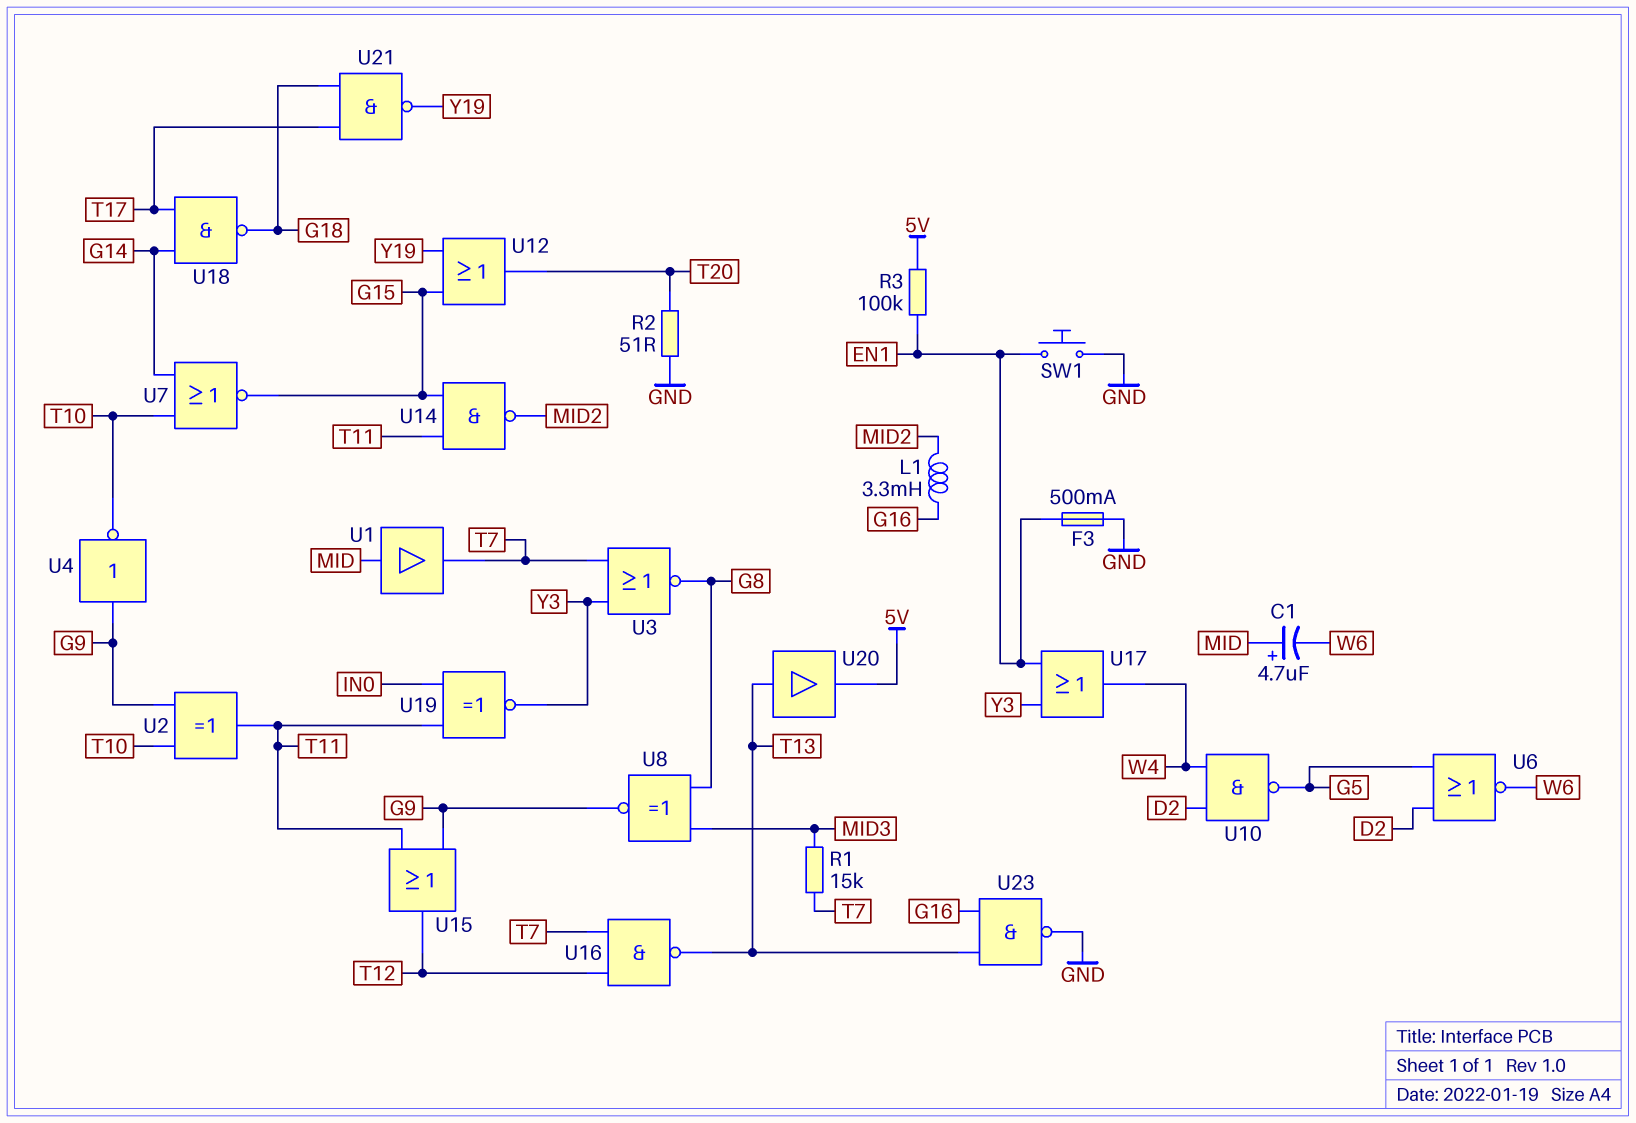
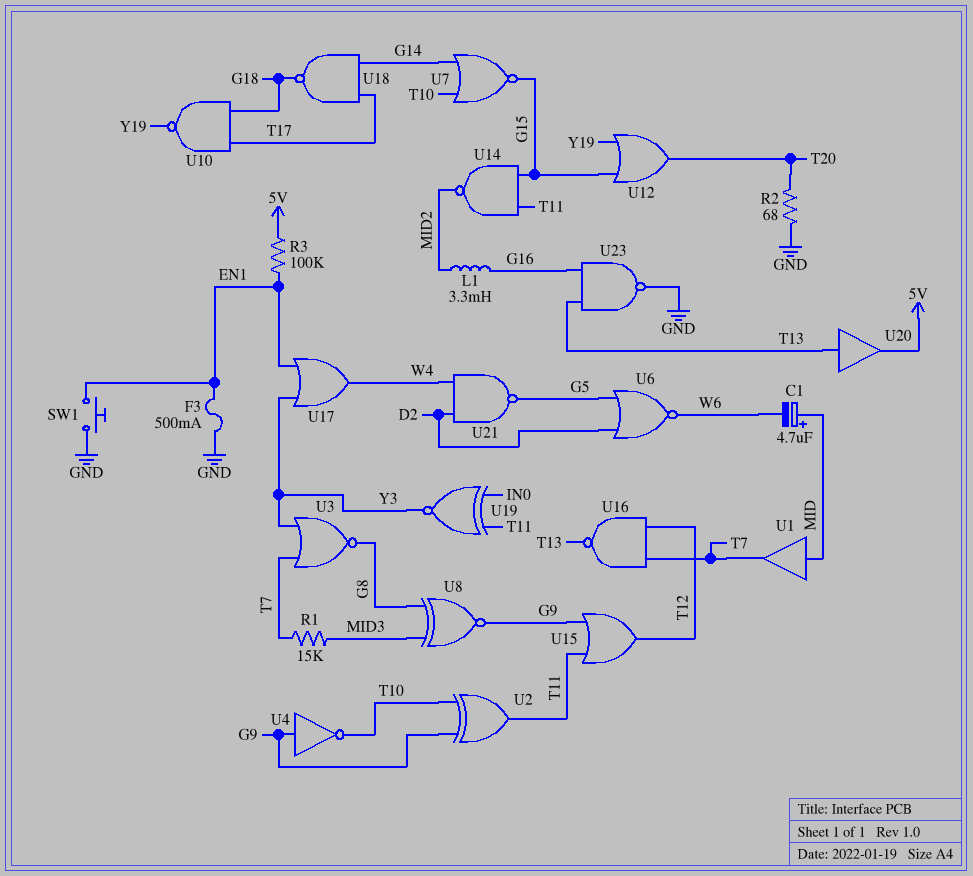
R2: 51 (GND, T20) -> 68 (GND, T20)
U10: NAND (in D2, in W4, out G5) -> NAND (in G18, in T17, out Y19)
U21: NAND (in G18, in T17, out Y19) -> NAND (in D2, in W4, out G5)

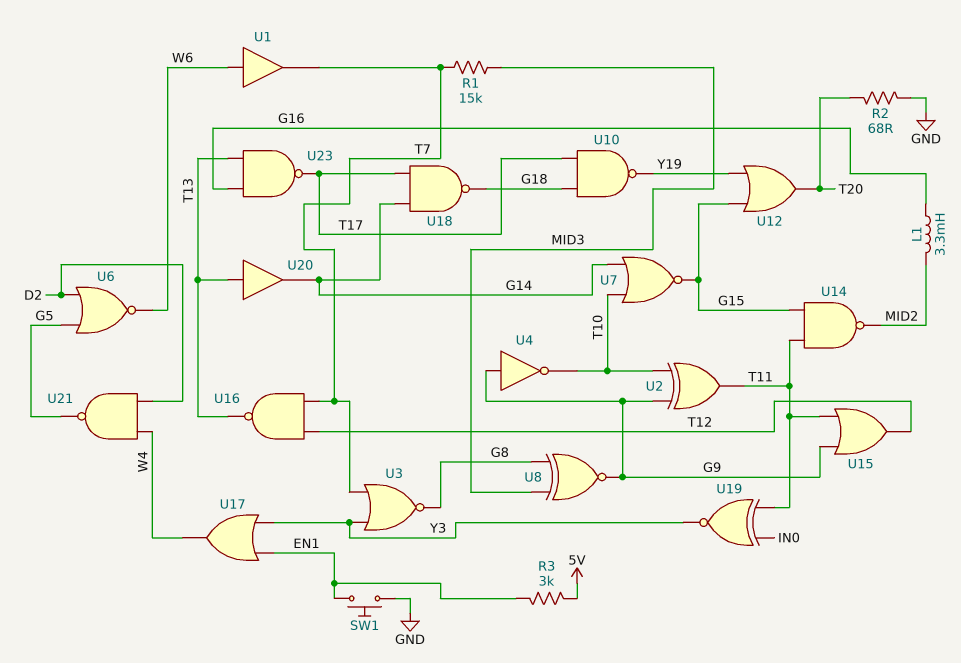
C1: 4.7uF (plus MID, minus W6) -> none
F3: 500mA (EN1, GND) -> none
R3: 100k (5V, EN1) -> 3k (5V, EN1)
U1: buffer (in MID, out T7) -> buffer (in W6, out T7)
U20: buffer (in T13, out 5V) -> buffer (in T13, out G14)
U23: NAND (in G16, in T13, out GND) -> NAND (in G16, in T13, out T17)

